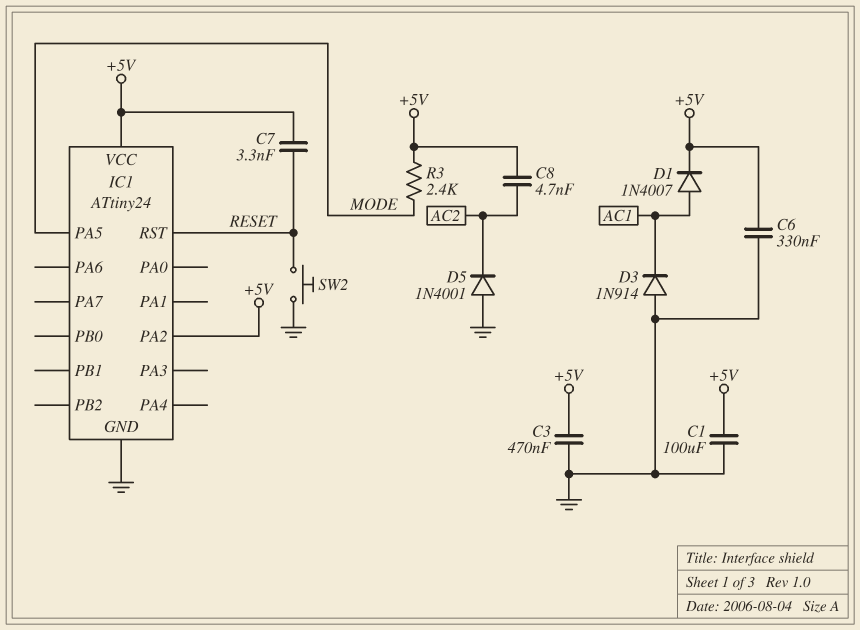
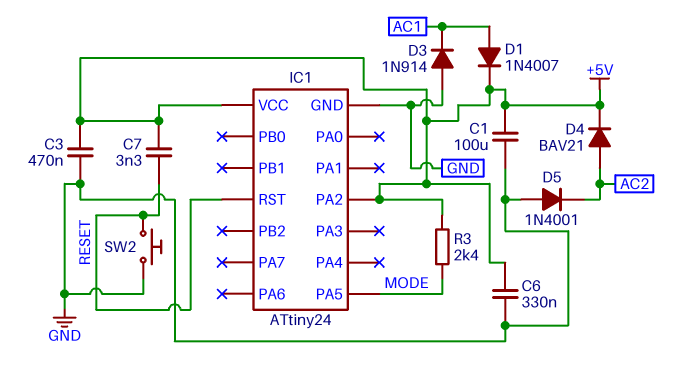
C8: 4.7nF (+5V, AC2) -> none
D4: none -> diode BAV21 (A AC2, K +5V)

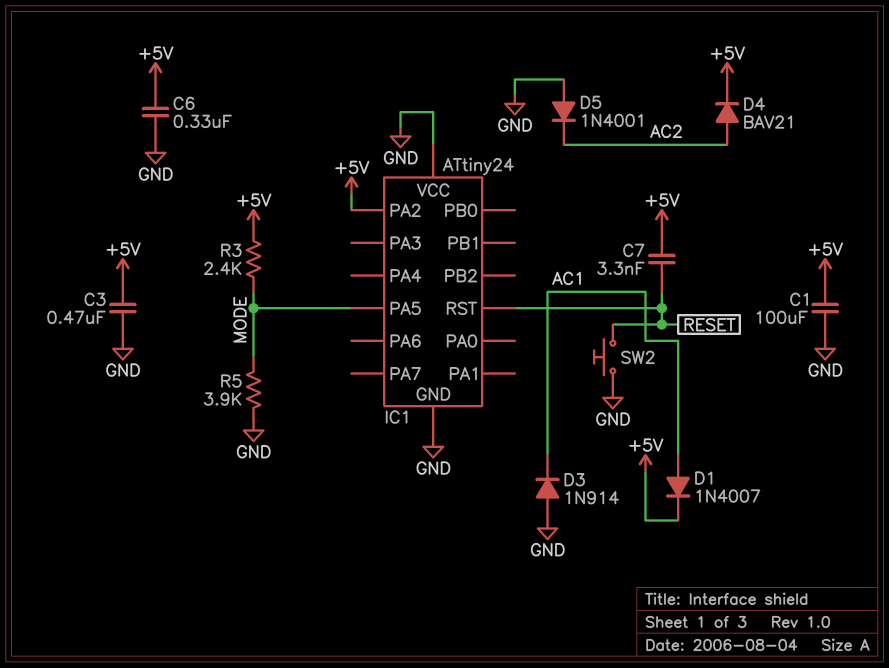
IC1 pin VCC: +5V -> GND
R5: none -> 3.9k (GND, MODE)

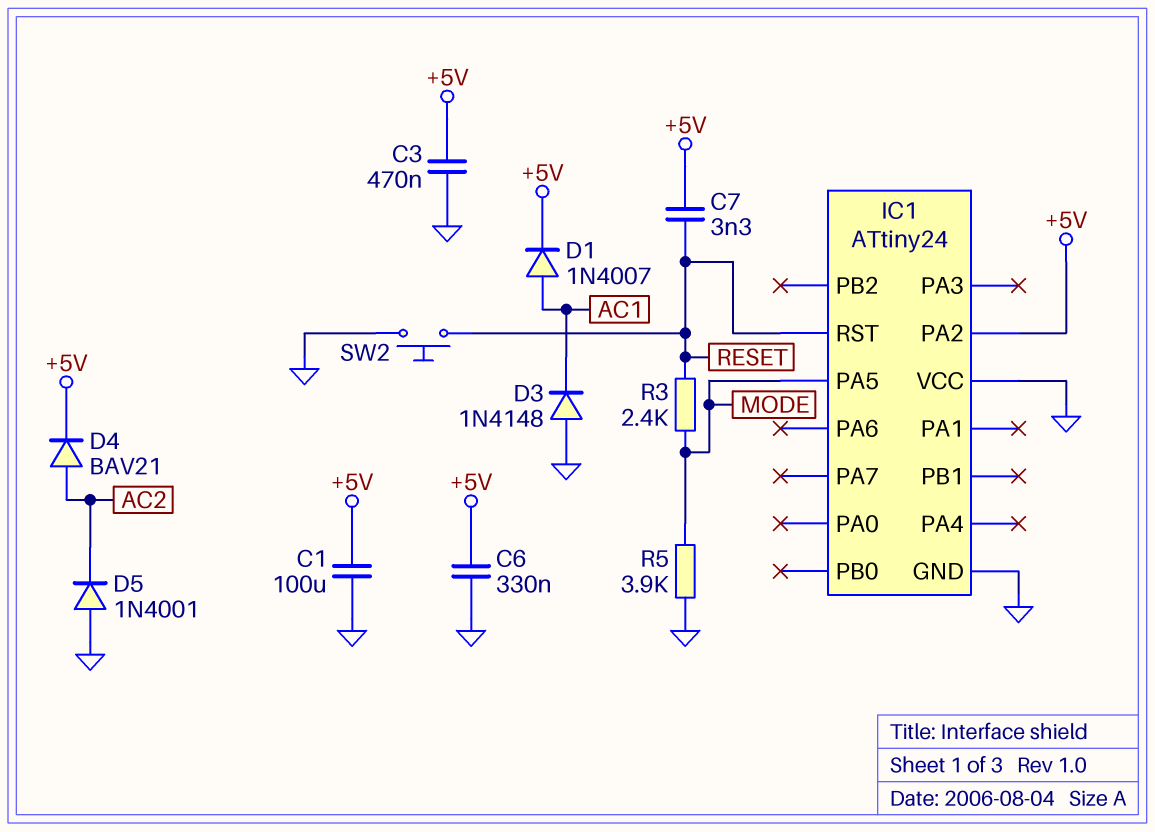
D3: diode 1N914 (A GND, K AC1) -> diode 1N4148 (A GND, K AC1)
R3: 2.4k (+5V, MODE) -> 2.4k (MODE, RESET)

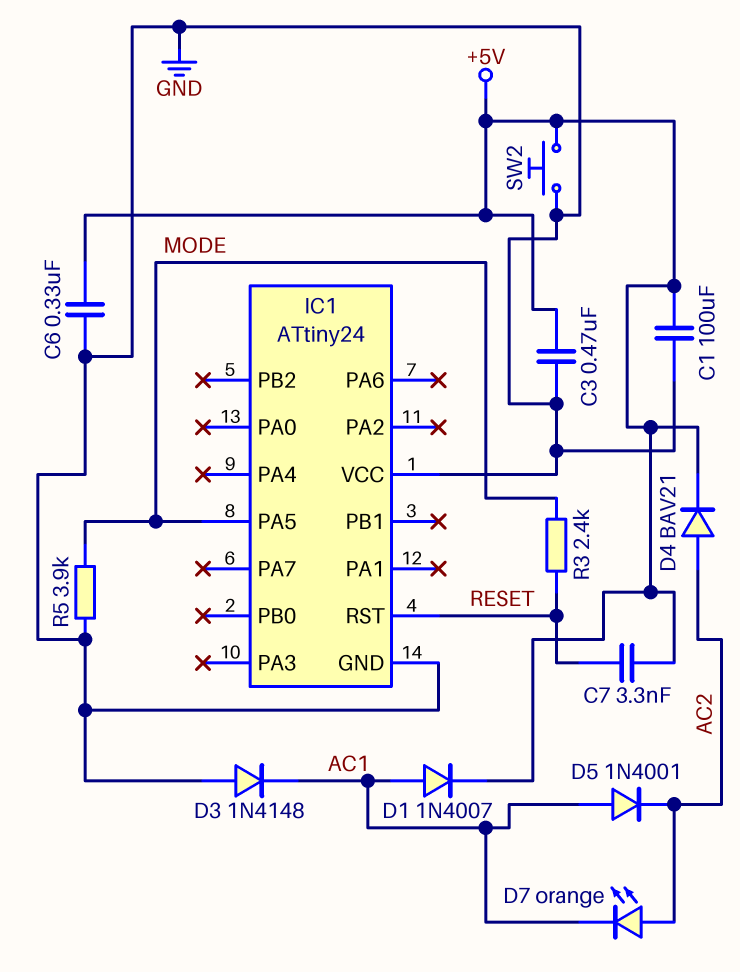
D5: diode 1N4001 (A GND, K AC2) -> diode 1N4001 (A AC1, K AC2)
D7: none -> LED orange (A AC2, K AC1)
IC1 pin PA2: +5V -> none
SW2: button (GND, RESET) -> button (+5V, GND)

